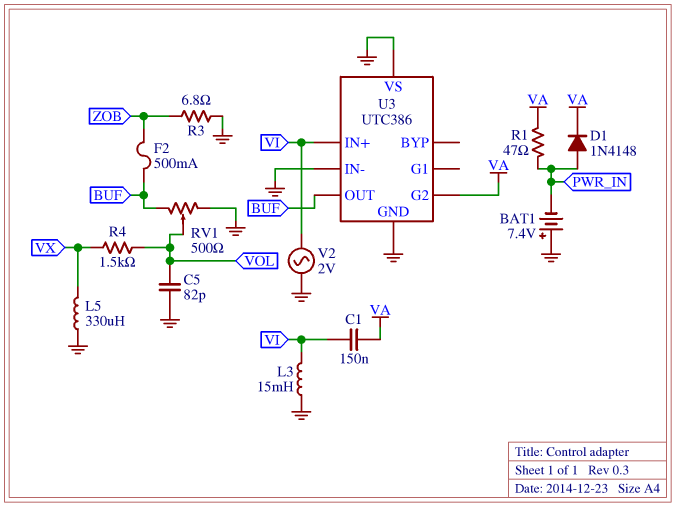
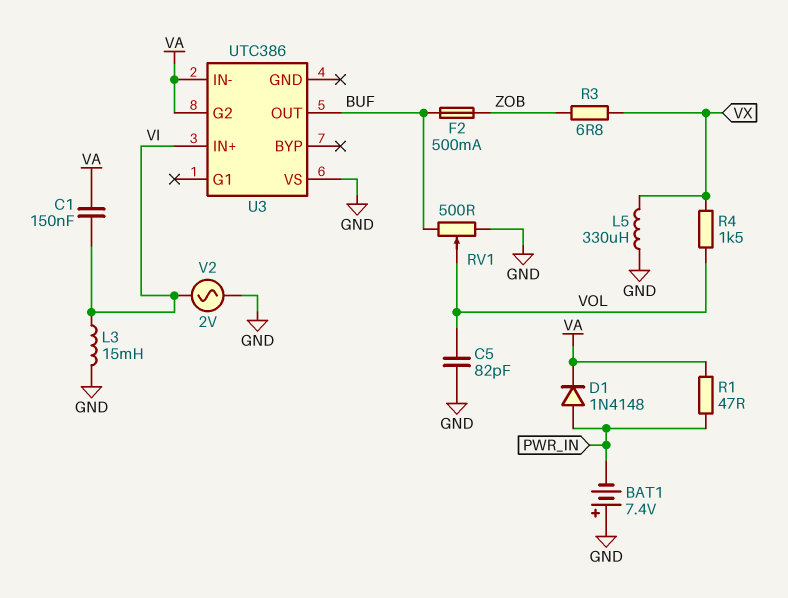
R3: 6.8 (GND, ZOB) -> 6.8 (VX, ZOB)
U3 pin GND: GND -> none
U3 pin IN-: GND -> VA

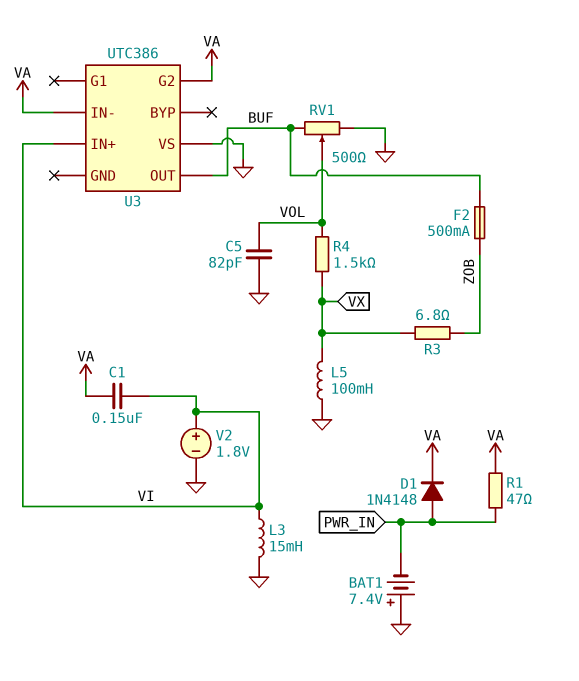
L5: 330uH (GND, VX) -> 100mH (GND, VX)
V2: AC 2V (GND, VI) -> 1.8V (plus VI, minus GND)

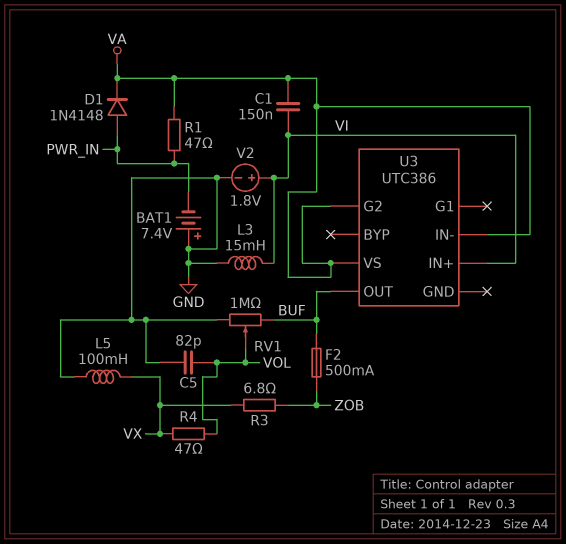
R4: 1.5k (VOL, VX) -> 47 (VOL, VX)
RV1: 500 (BUF, GND, wiper VOL) -> 1M (BUF, GND, wiper VOL)
U3 pin VS: GND -> VA

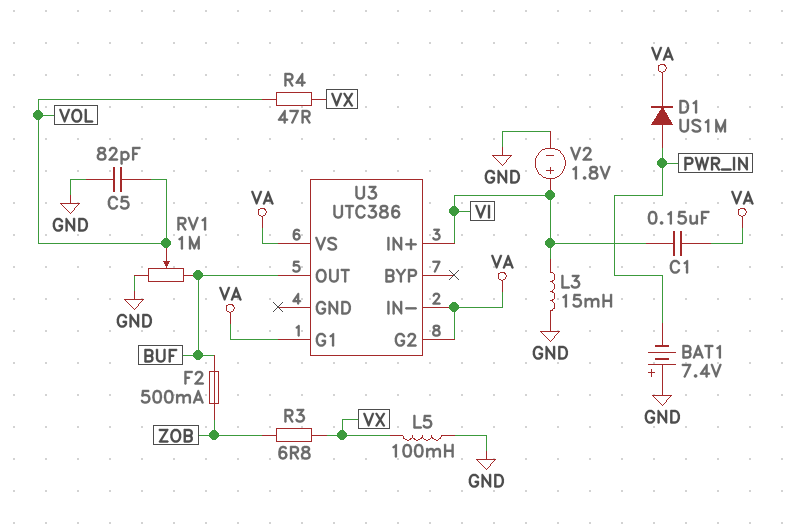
D1: diode 1N4148 (A PWR_IN, K VA) -> diode US1M (A PWR_IN, K VA)
R1: 47 (PWR_IN, VA) -> none
U3 pin G1: none -> VA

